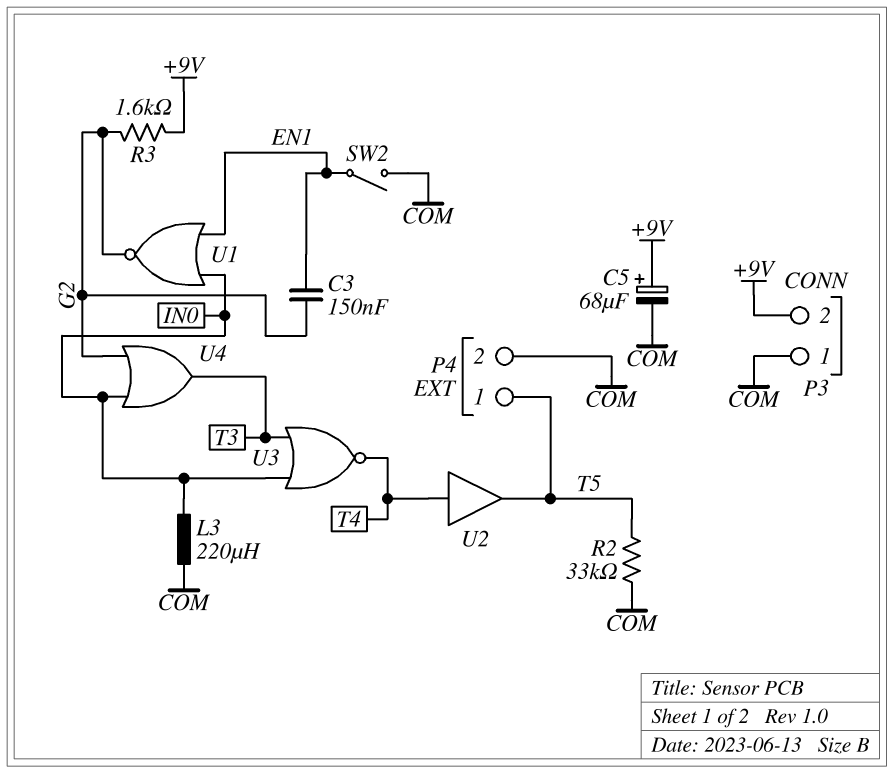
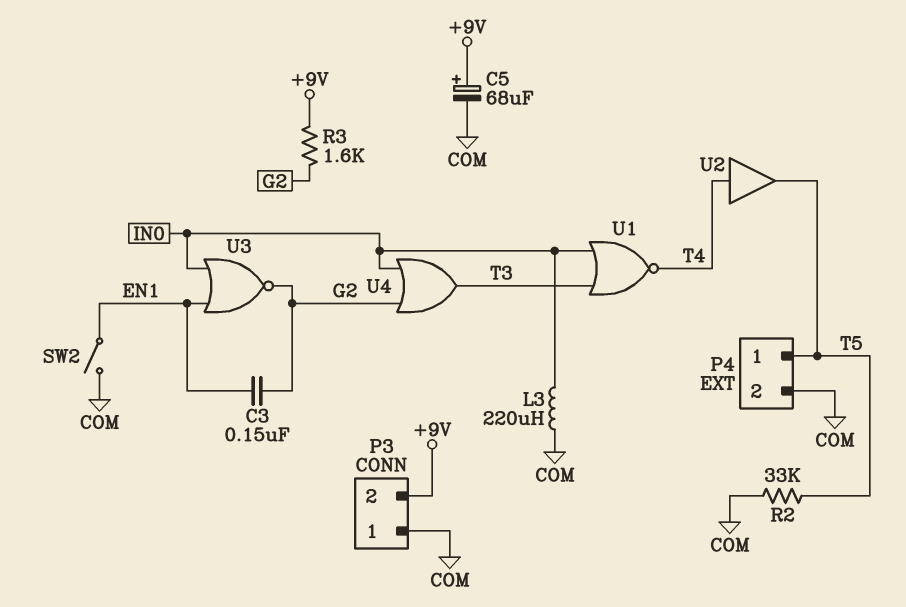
U1: NOR (in EN1, in IN0, out G2) -> NOR (in IN0, in T3, out T4)
U3: NOR (in IN0, in T3, out T4) -> NOR (in EN1, in IN0, out G2)

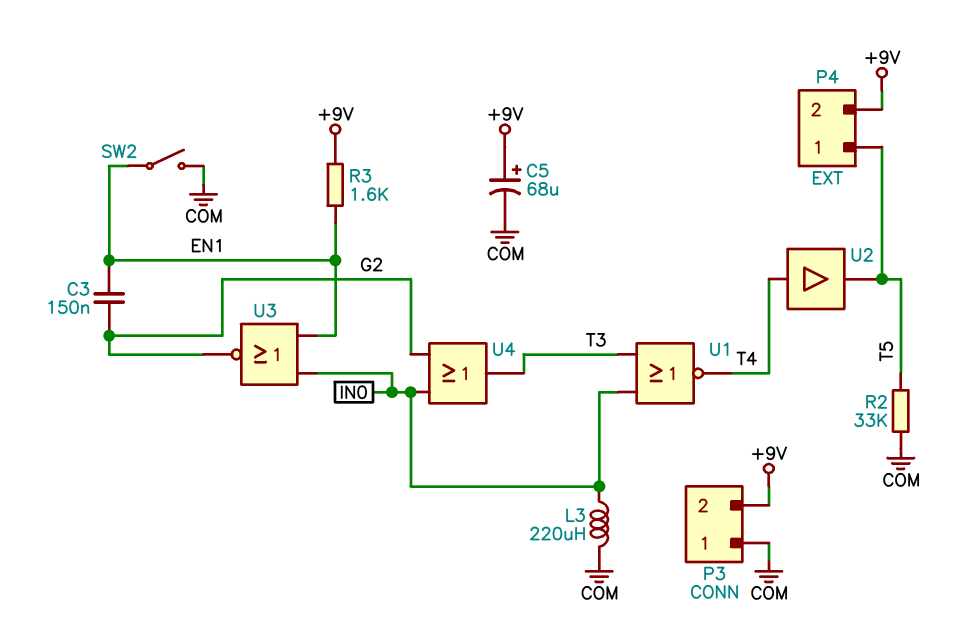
P4 pin 2: COM -> +9V
R3: 1.6k (+9V, G2) -> 1.6k (+9V, EN1)

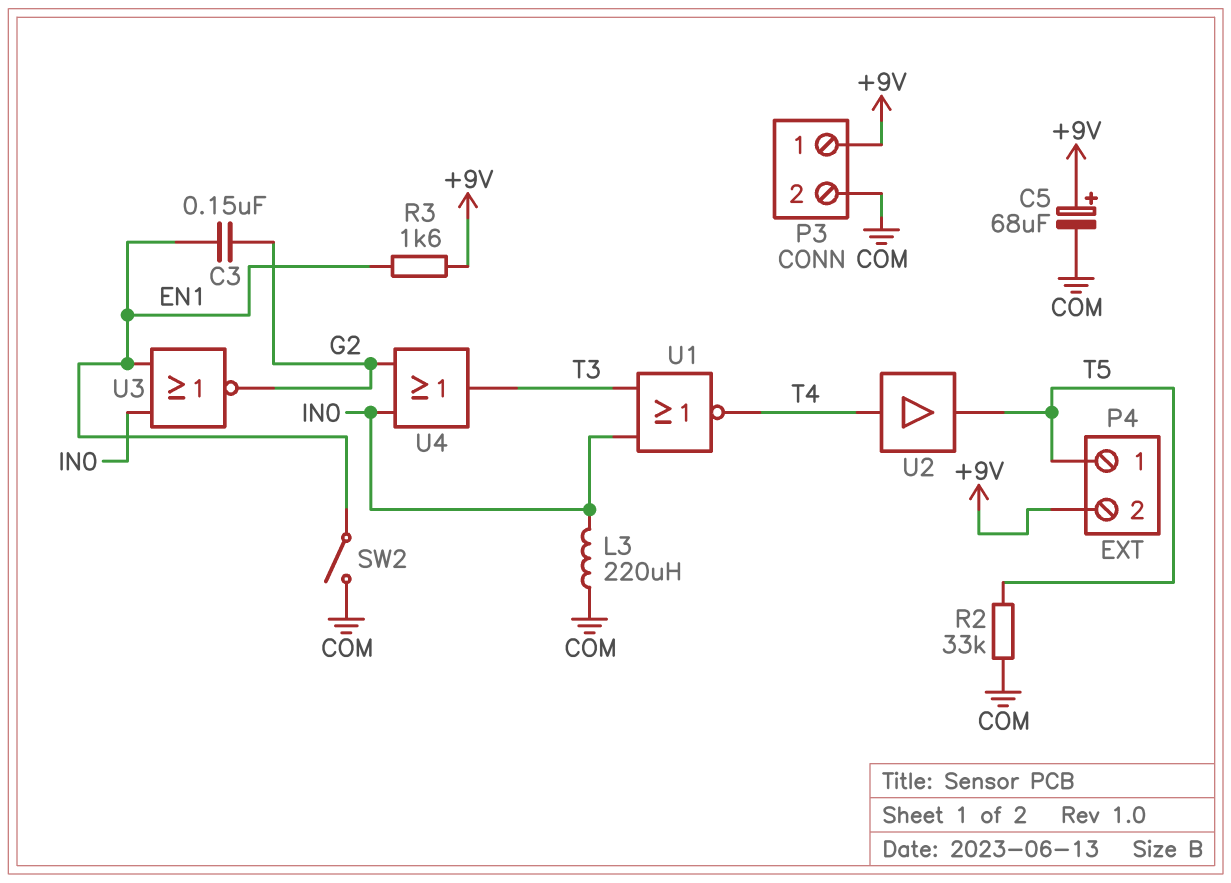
P3 pin 1: COM -> +9V
P3 pin 2: +9V -> COM

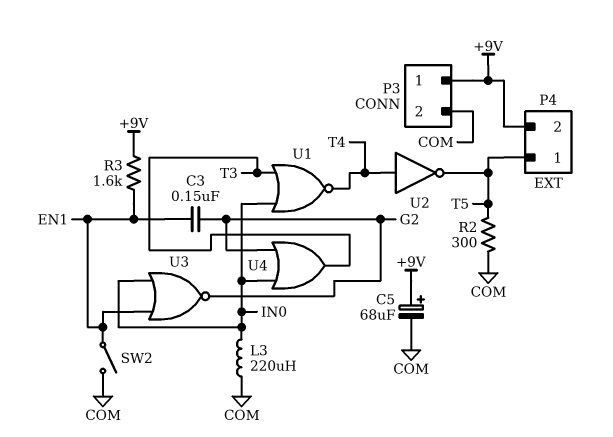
R2: 33k (COM, T5) -> 300 (COM, T5)
U2: buffer (in T4, out T5) -> NOT (in T4, out T5)

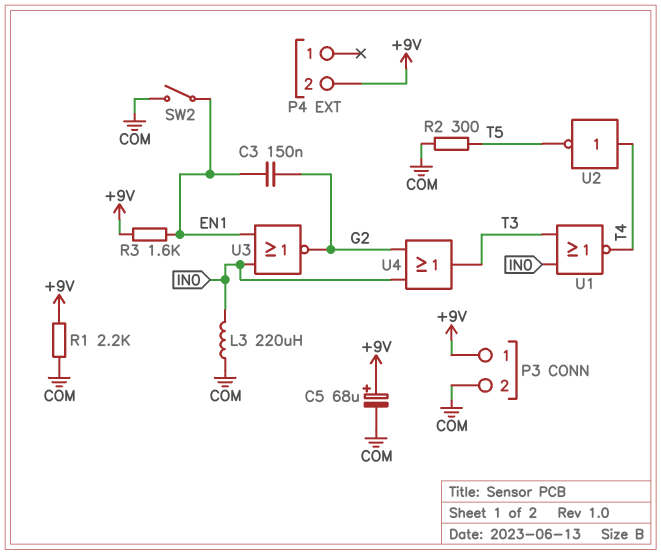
P4 pin 1: T5 -> none
R1: none -> 2.2k (+9V, COM)

